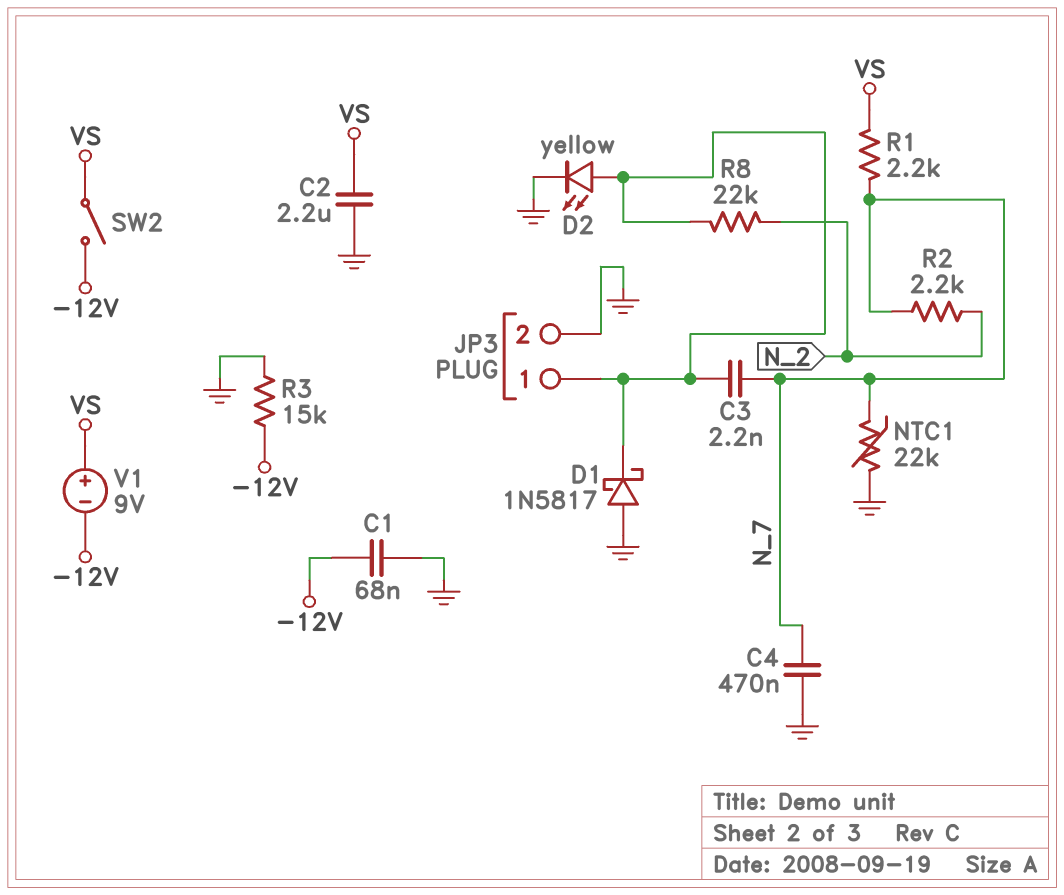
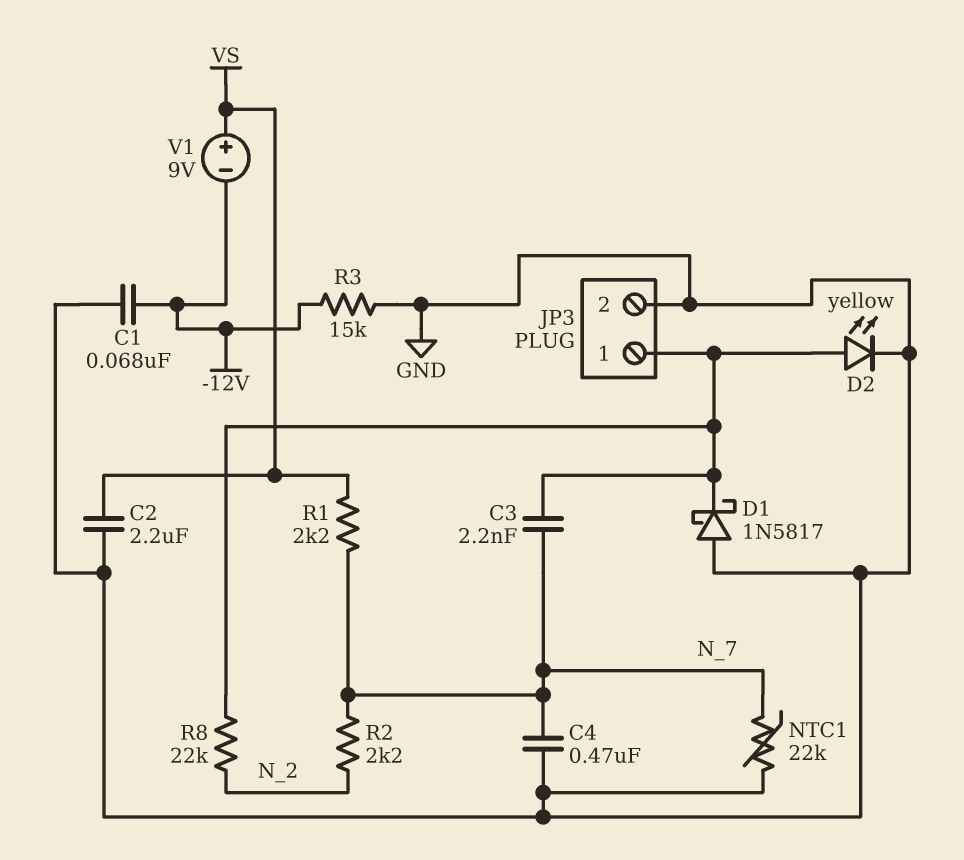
SW2: switch (-12V, VS) -> none

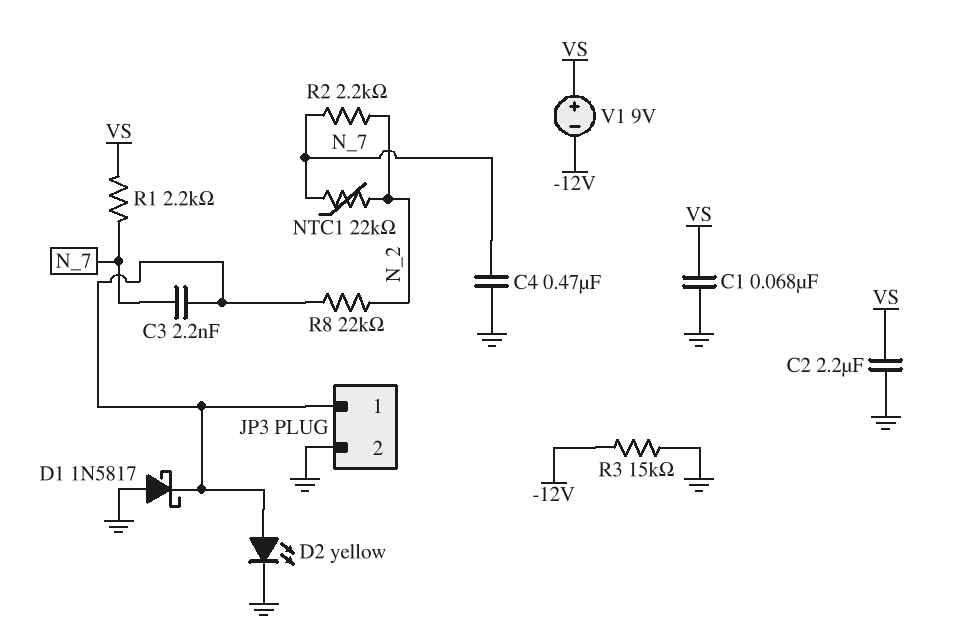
C1: 68nF (-12V, GND) -> 68nF (GND, VS)
NTC1: 22k (GND, N_7) -> 22k (N_2, N_7)

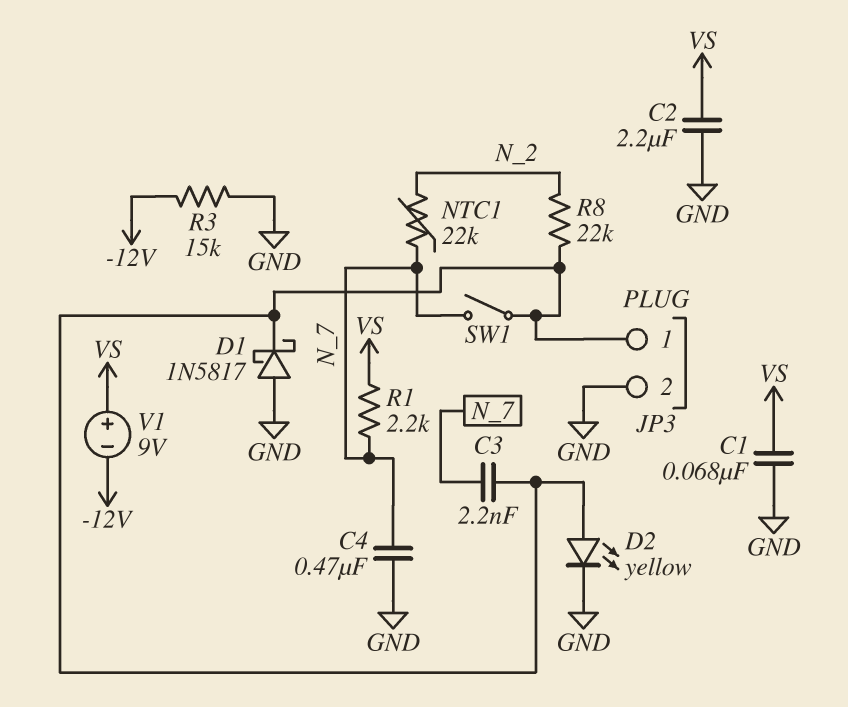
R2: 2.2k (N_2, N_7) -> none
SW1: none -> switch (JP3/1, N_7)

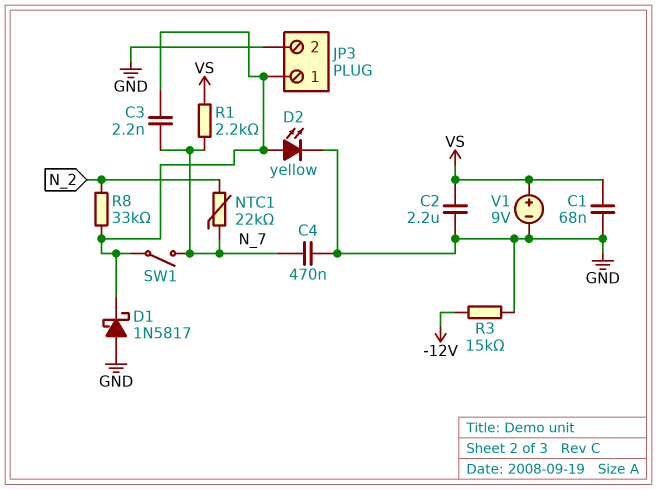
R8: 22k (JP3/1, N_2) -> 33k (JP3/1, N_2)
V1: 9V (plus VS, minus -12V) -> 9V (plus VS, minus GND)

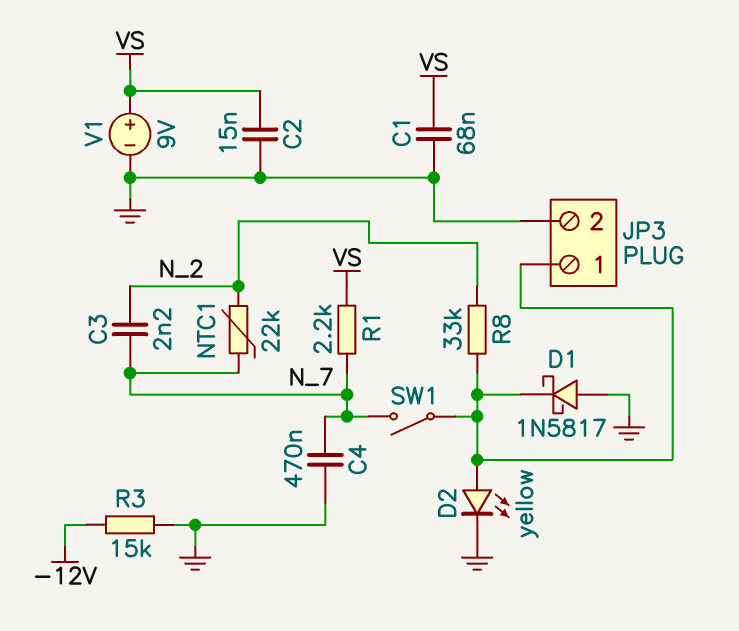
C2: 2.2uF (GND, VS) -> 15nF (GND, VS)
C3: 2.2nF (JP3/1, N_7) -> 2.2nF (N_2, N_7)

